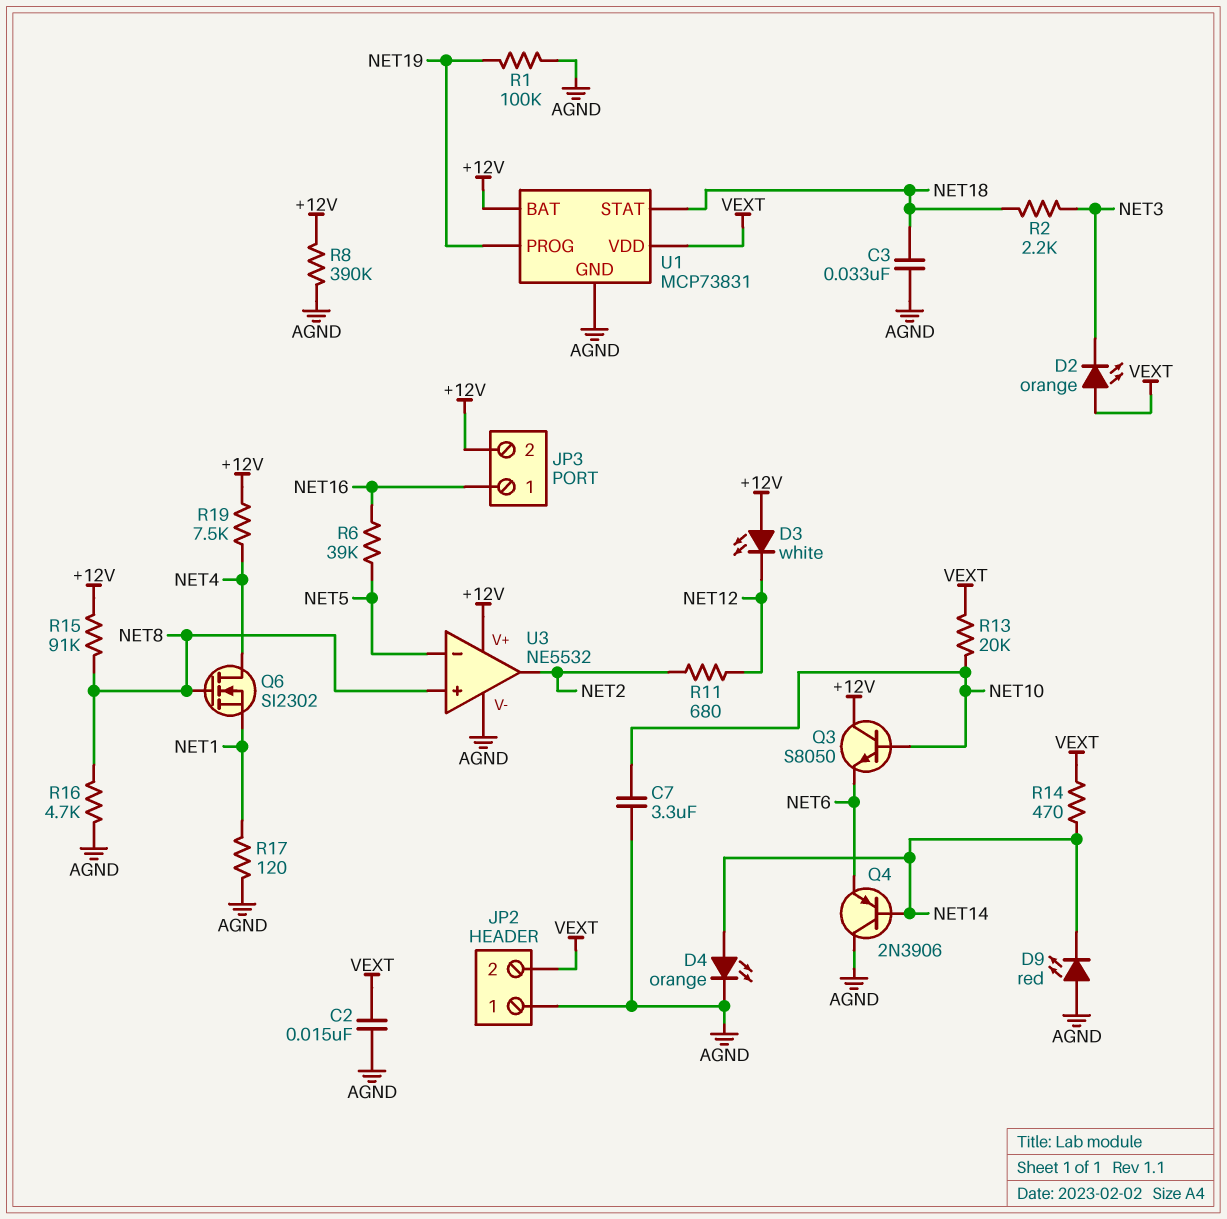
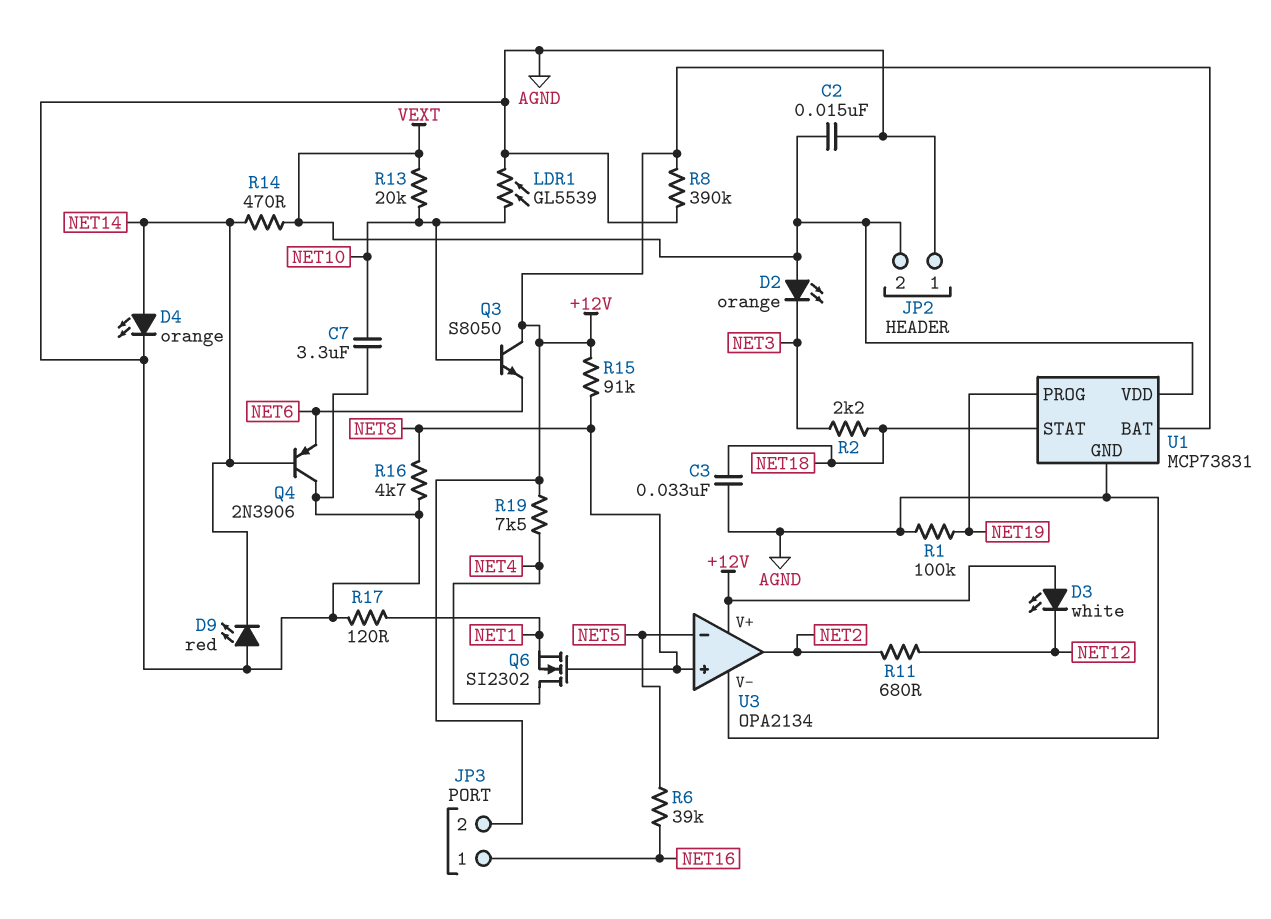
LDR1: none -> GL5539 (AGND, NET10)
U3: NE5532 -> OPA2134

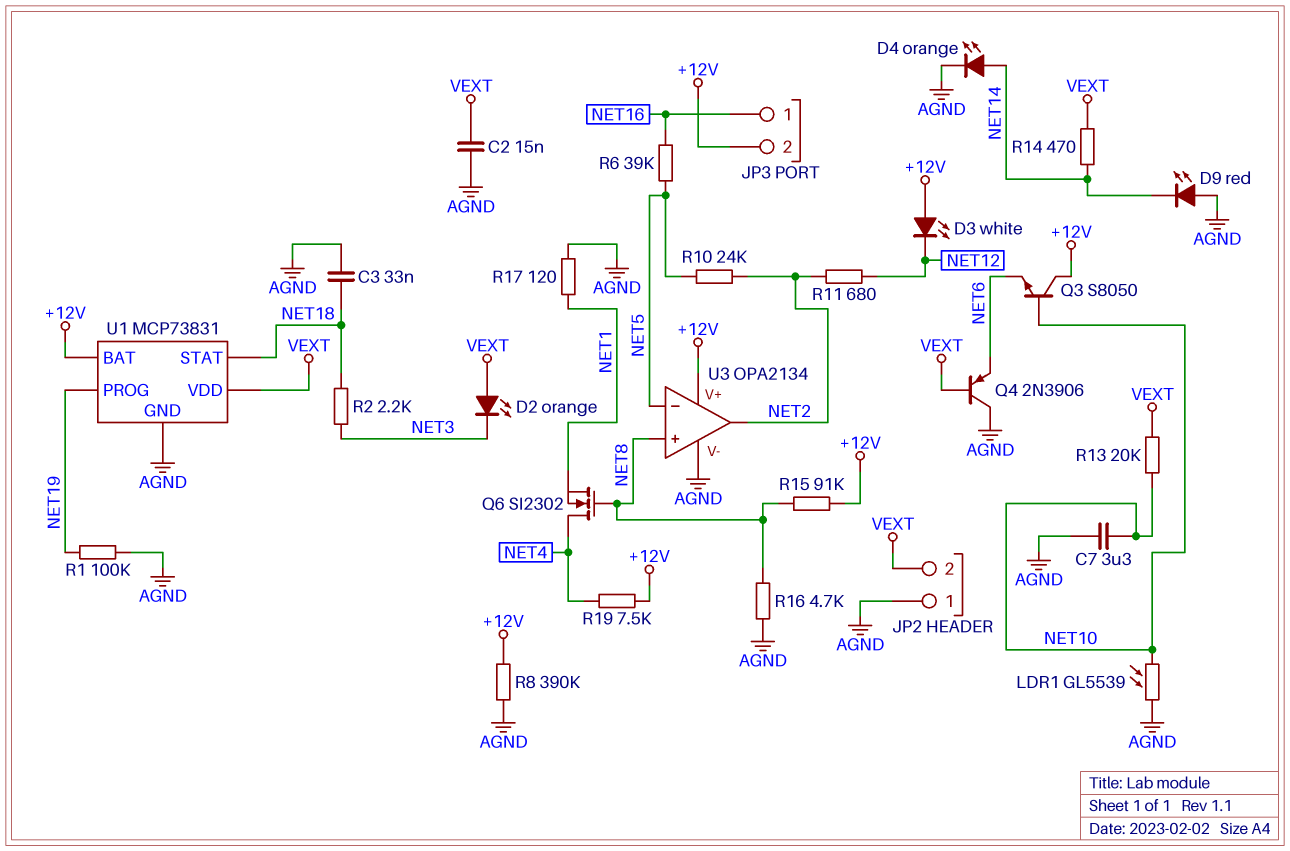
Q4: PNP 2N3906 (B NET14, C AGND, E NET6) -> PNP 2N3906 (B VEXT, C AGND, E NET6)
R10: none -> 24k (NET2, NET5)

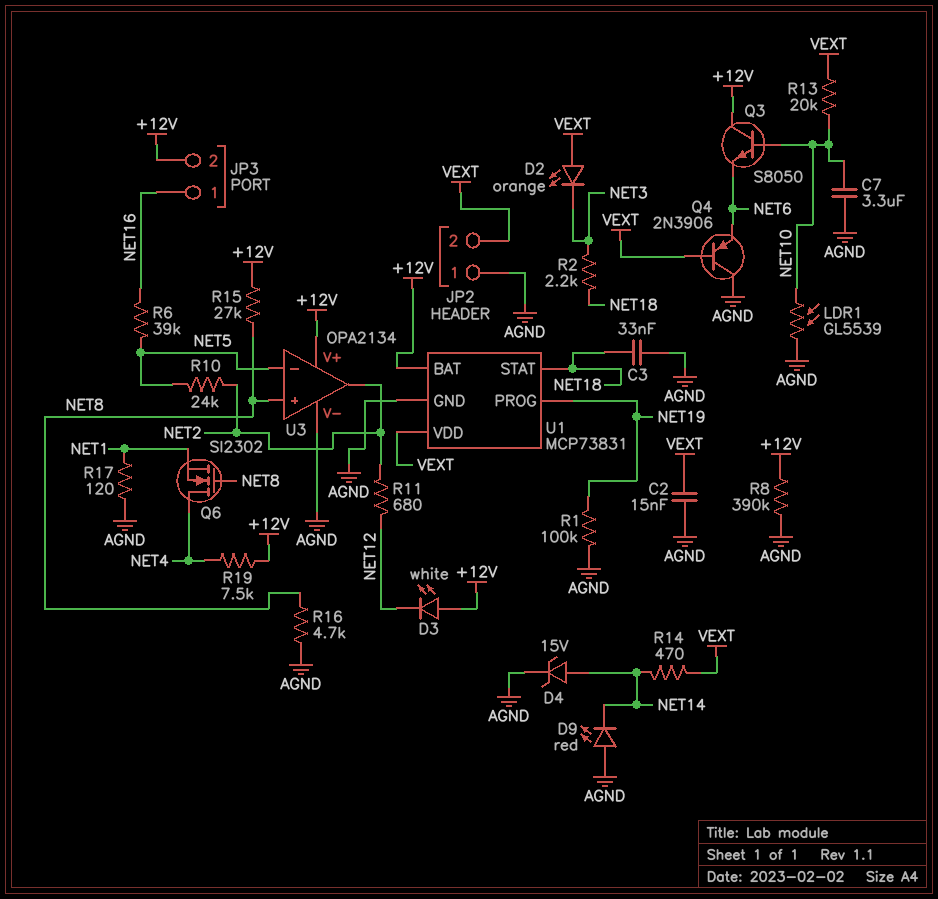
D4: LED orange (A NET14, K AGND) -> zener 15V (A NET14, K AGND)
R15: 91k (+12V, NET8) -> 27k (+12V, NET8)

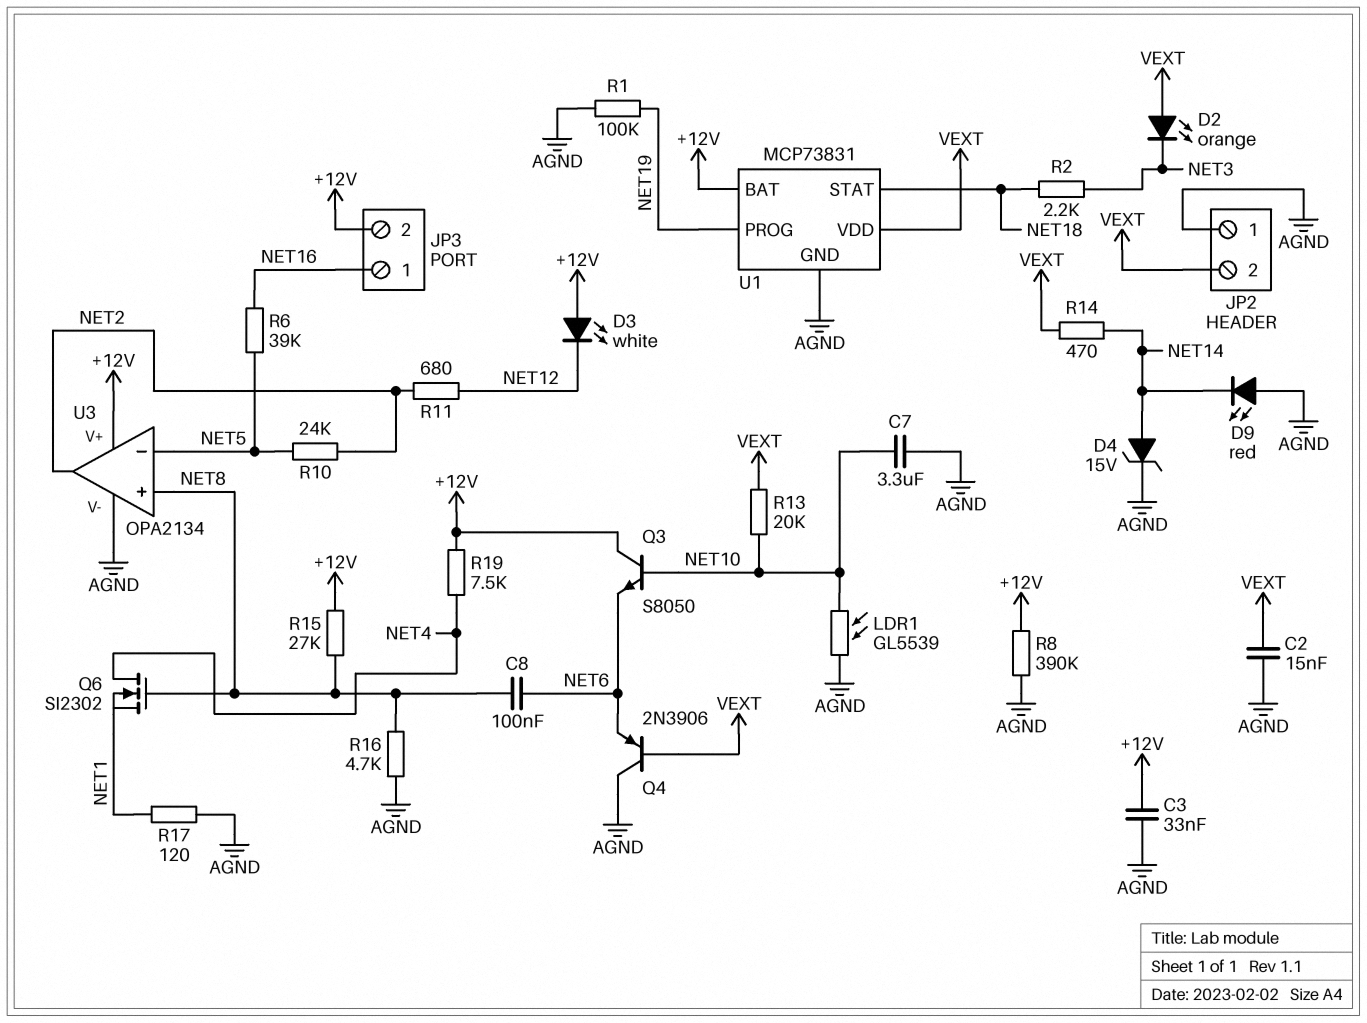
C3: 33nF (AGND, NET18) -> 33nF (+12V, AGND)
C8: none -> 100nF (NET6, NET8)

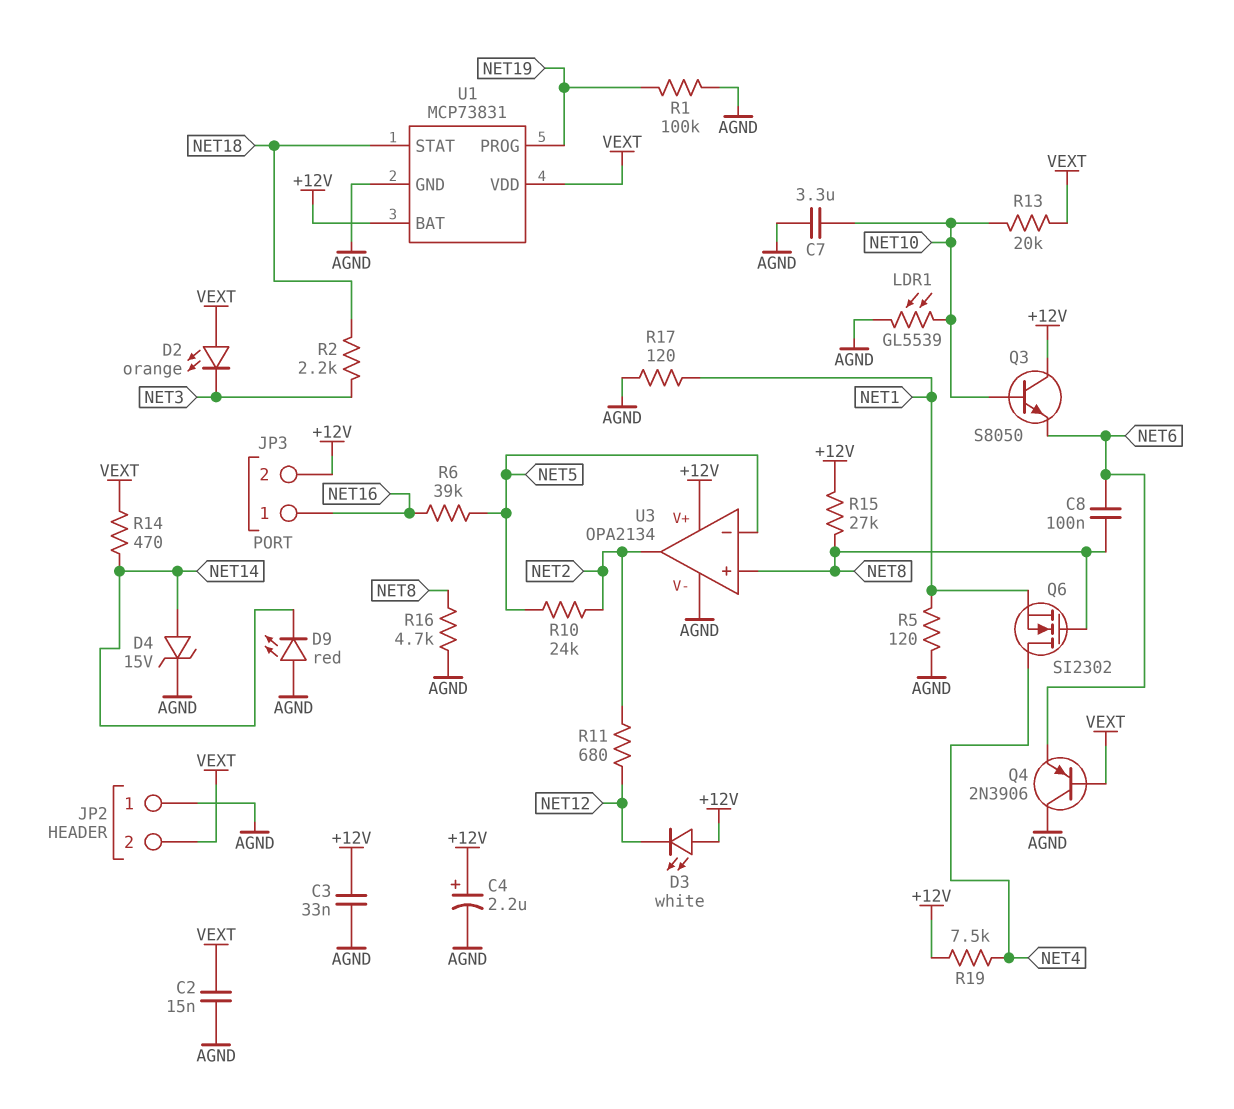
C4: none -> 2.2uF (plus +12V, minus AGND)
R5: none -> 120 (AGND, NET1)
R8: 390k (+12V, AGND) -> none

